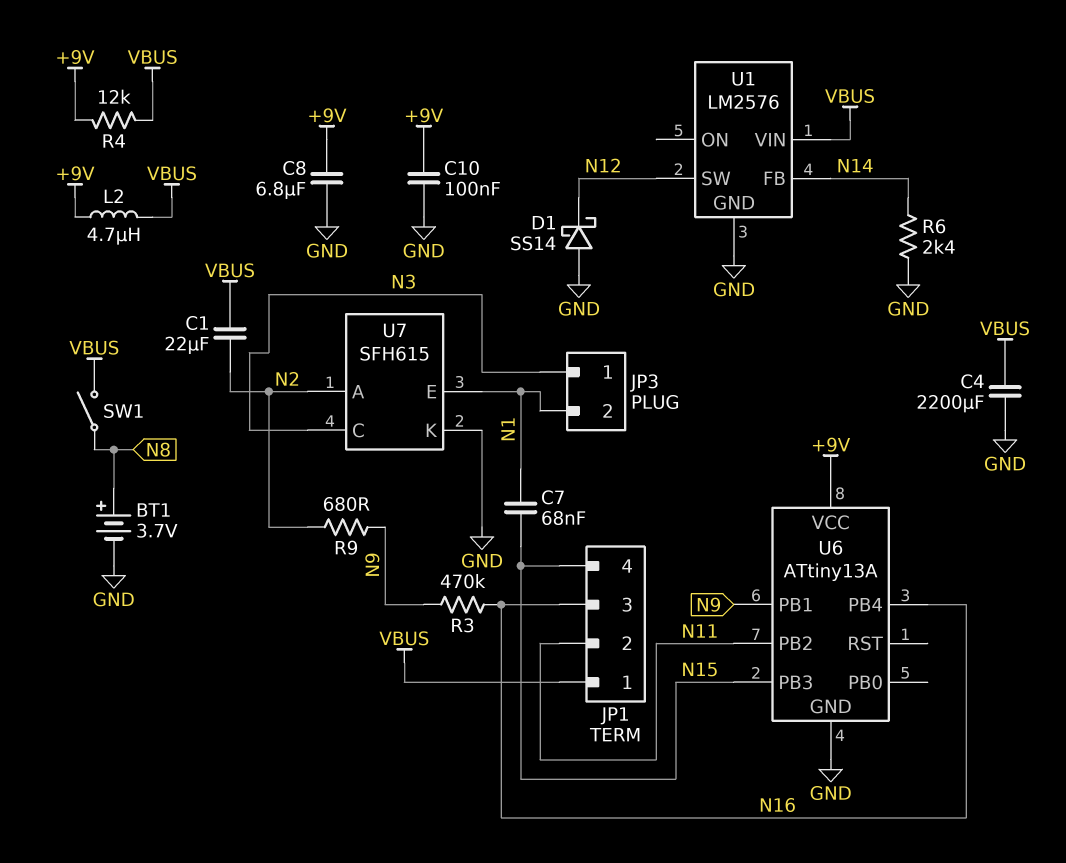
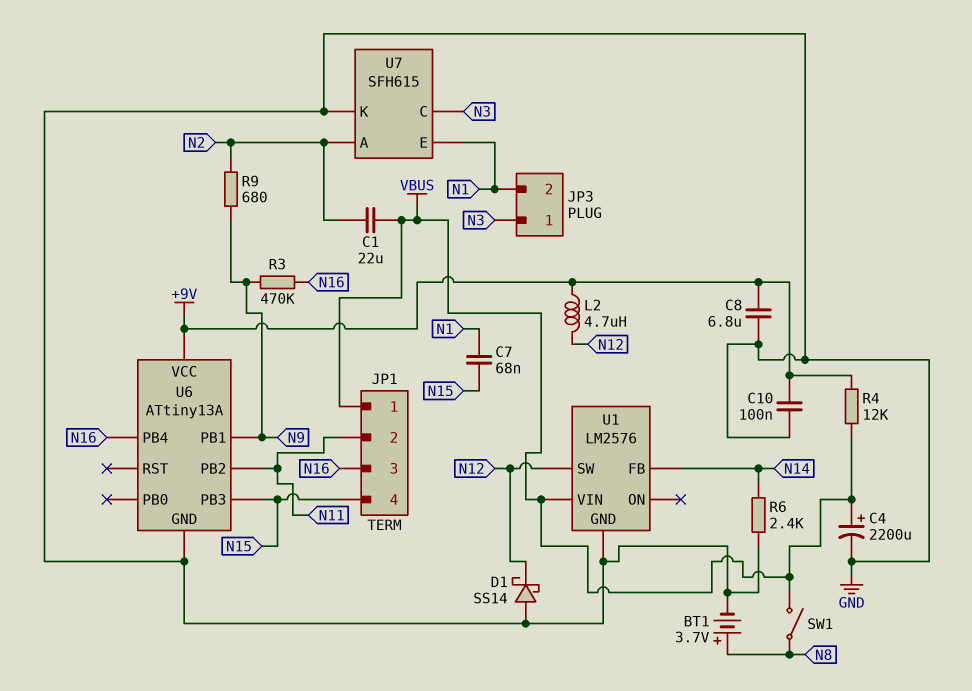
C4: 2200uF (GND, VBUS) -> 2200uF (plus VBUS, minus GND)
L2: 4.7uH (+9V, VBUS) -> 4.7uH (+9V, N12)

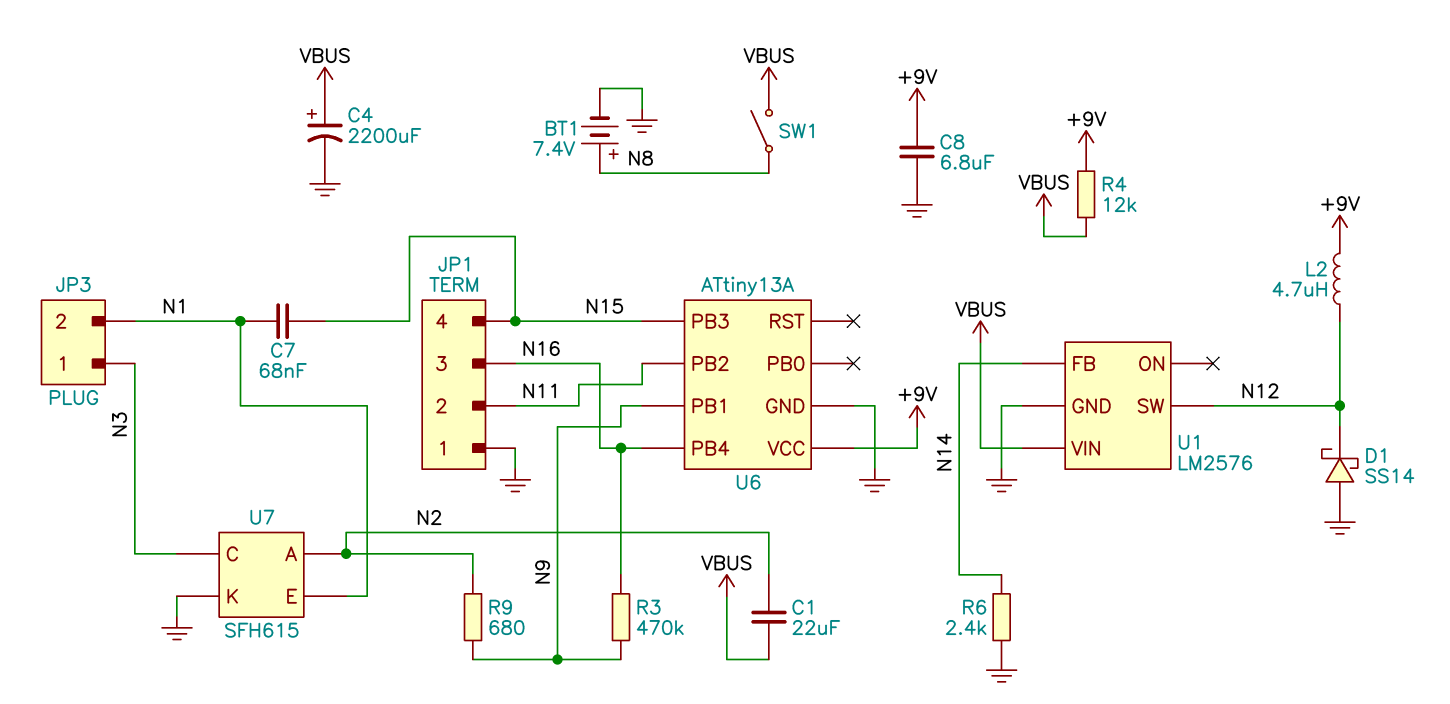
BT1: 3.7V (plus N8, minus GND) -> 7.4V (plus N8, minus GND)
C10: 100nF (+9V, GND) -> none
JP1 pin 1: VBUS -> GND

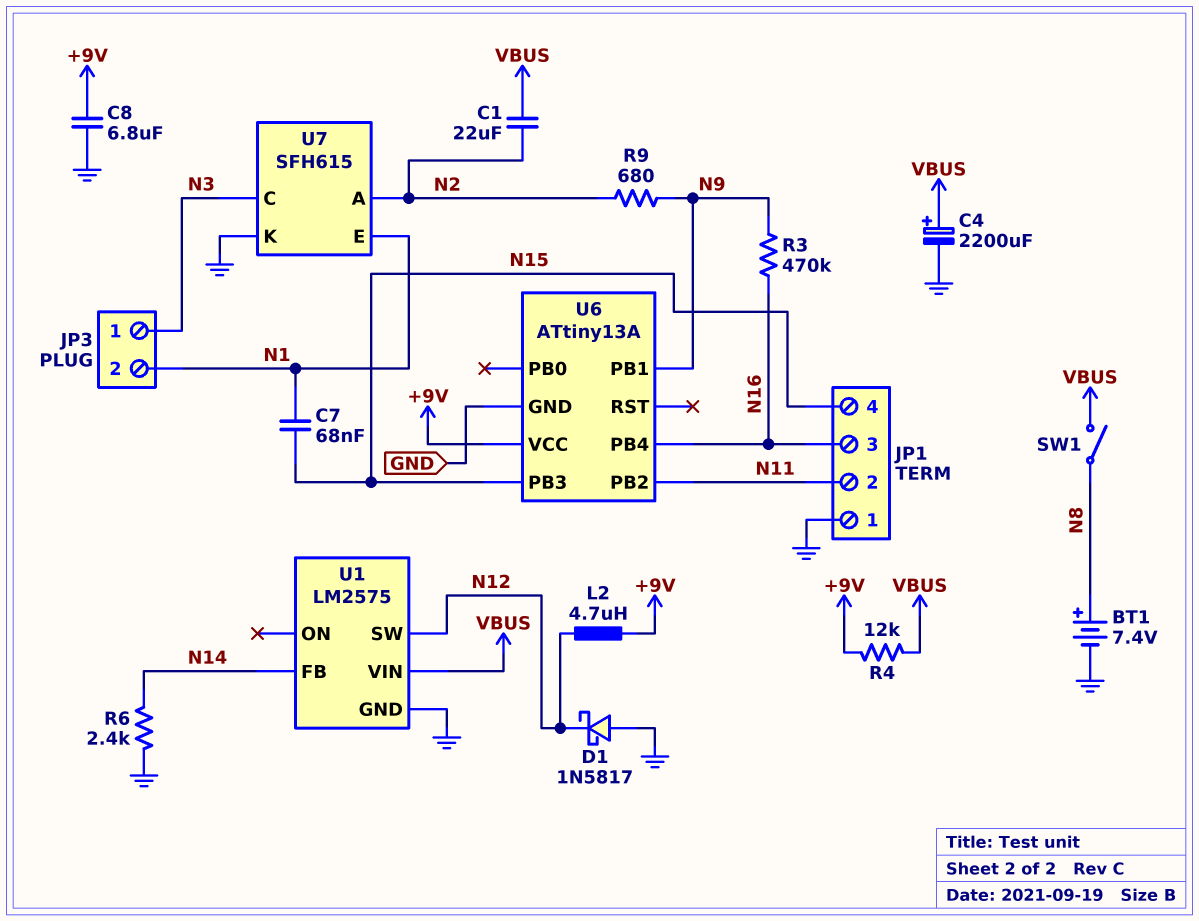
D1: schottky SS14 (A GND, K N12) -> schottky 1N5817 (A GND, K N12)
U1: LM2576 -> LM2575

